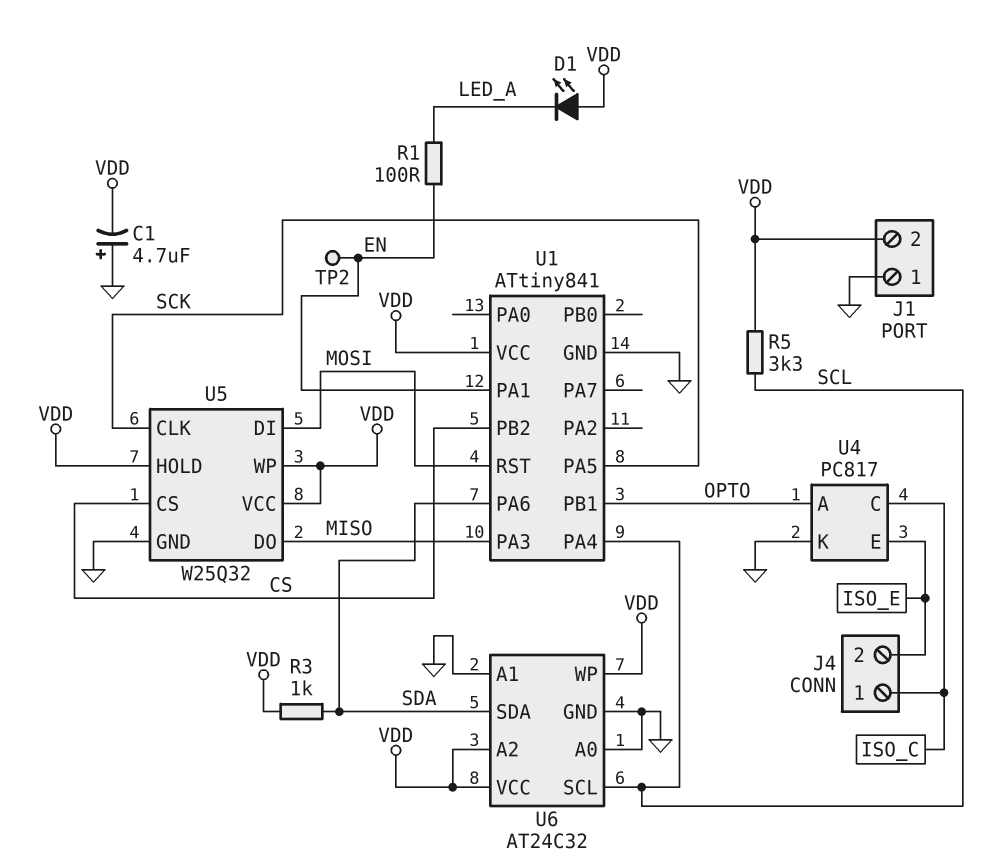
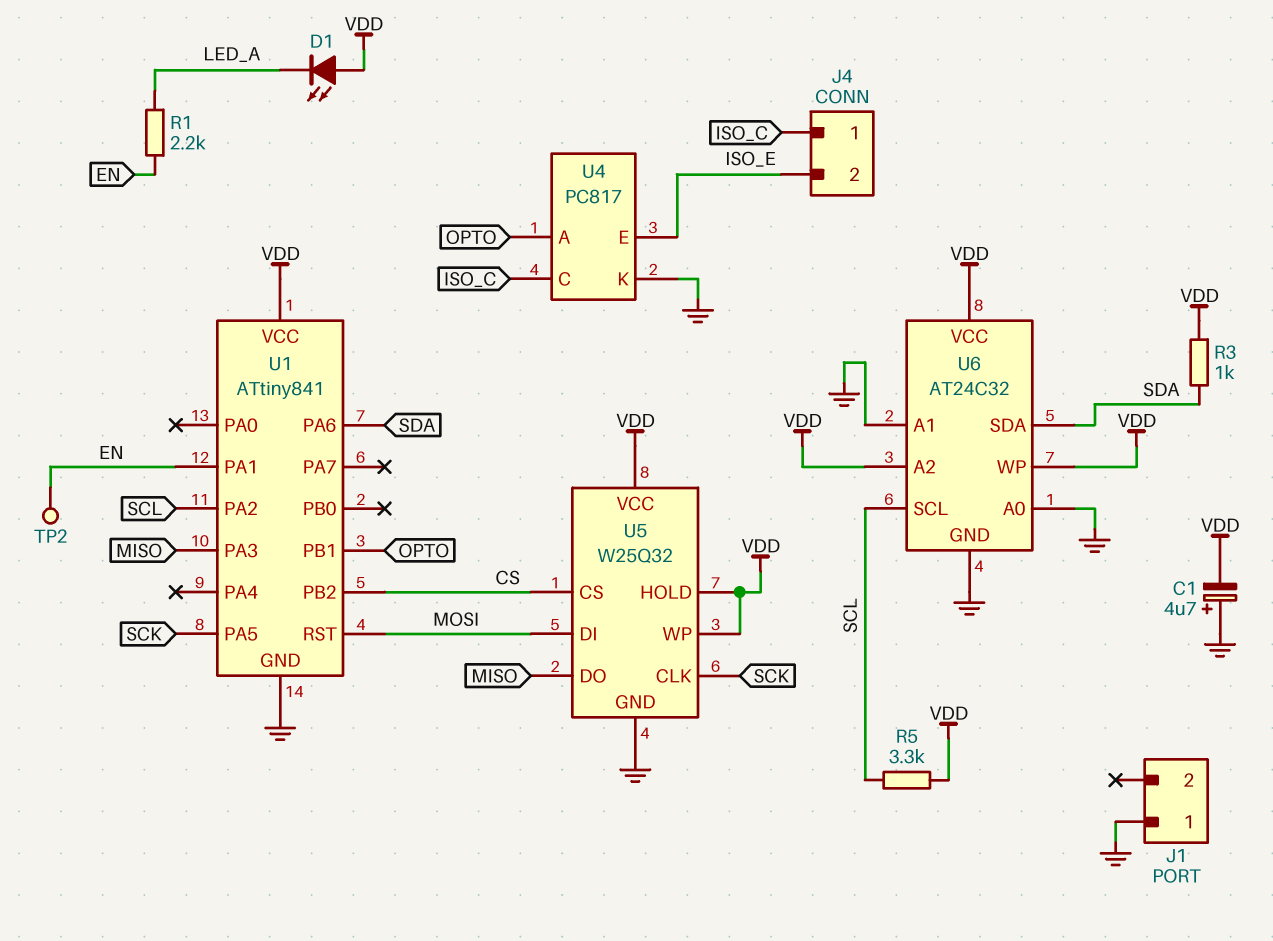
J1 pin 2: VDD -> none
R1: 100 (EN, LED_A) -> 2.2k (EN, LED_A)
U1 pin PA2: none -> SCL
U1 pin PA4: SCL -> none

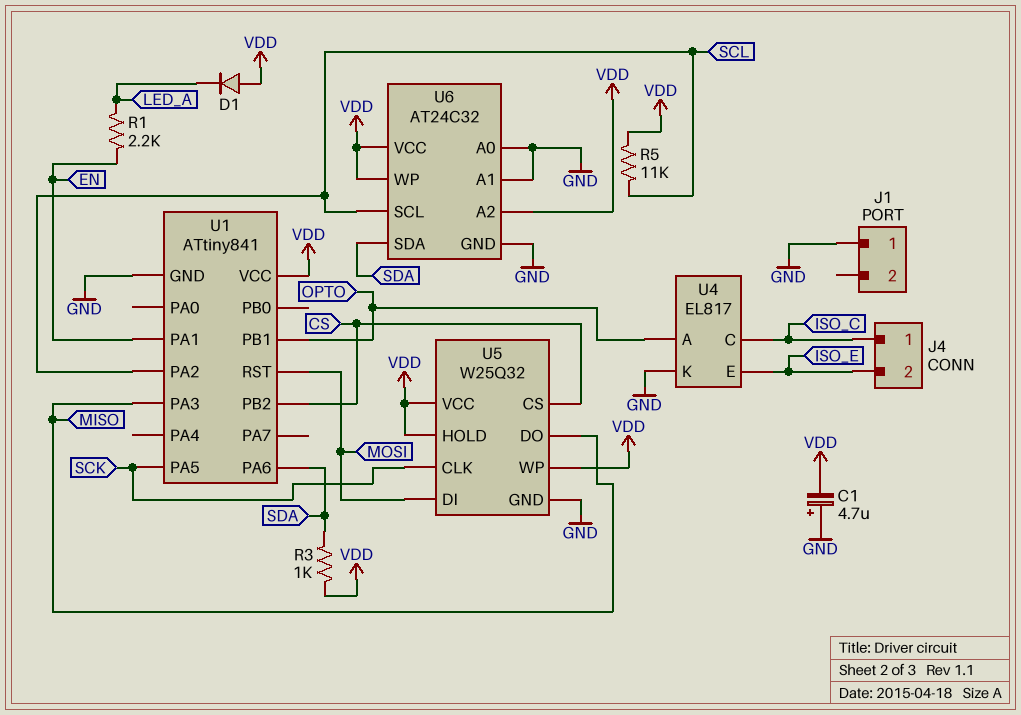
D1: LED (A VDD, K LED_A) -> diode (A VDD, K LED_A)
R5: 3.3k (SCL, VDD) -> 11k (SCL, VDD)
TP2: test point (EN) -> none
U4: PC817 -> EL817

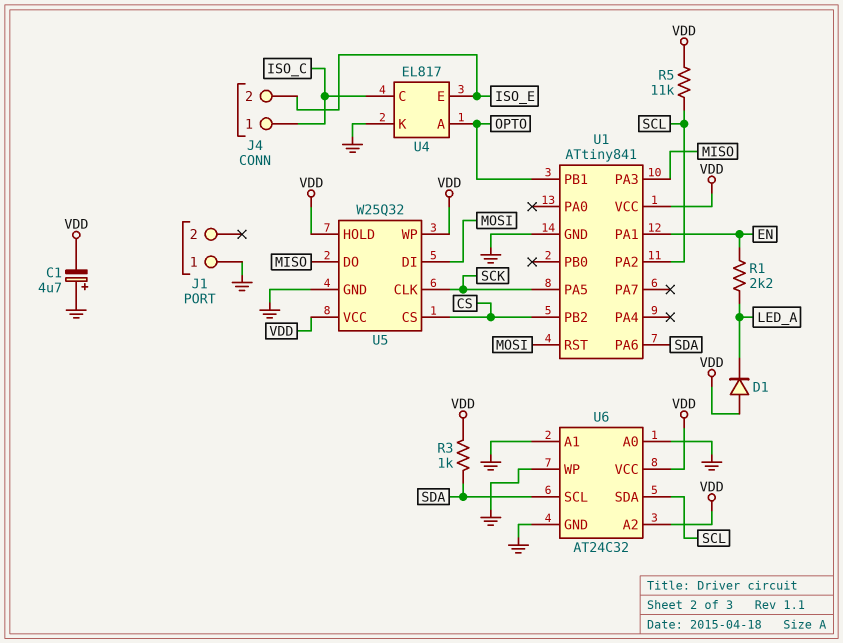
U6 pin SCL: SCL -> SDA
U6 pin SDA: SDA -> SCL
U6 pin WP: VDD -> GND

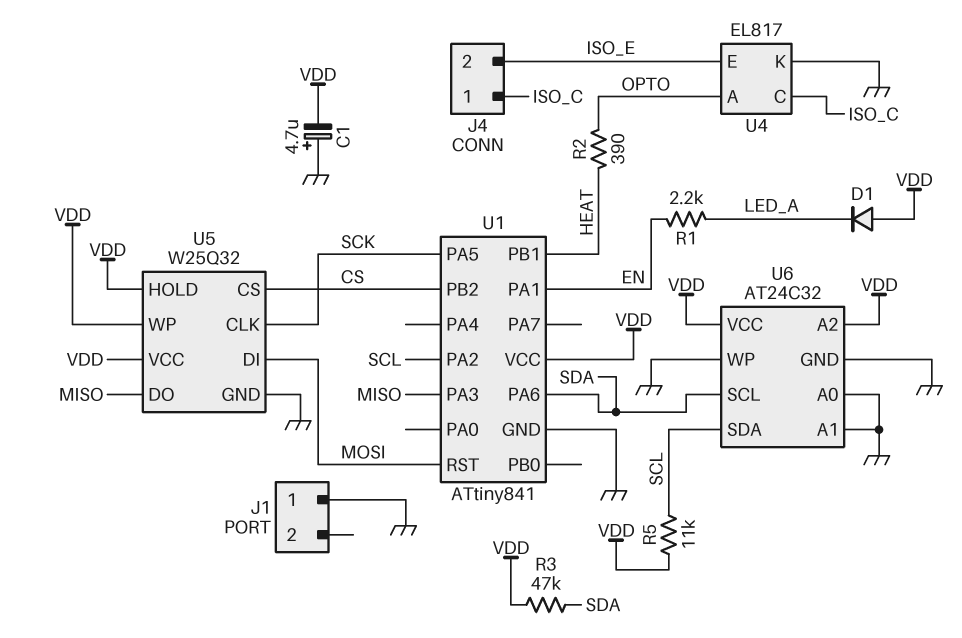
R2: none -> 390 (HEAT, OPTO)
R3: 1k (SDA, VDD) -> 47k (SDA, VDD)
U1 pin PB1: OPTO -> HEAT

